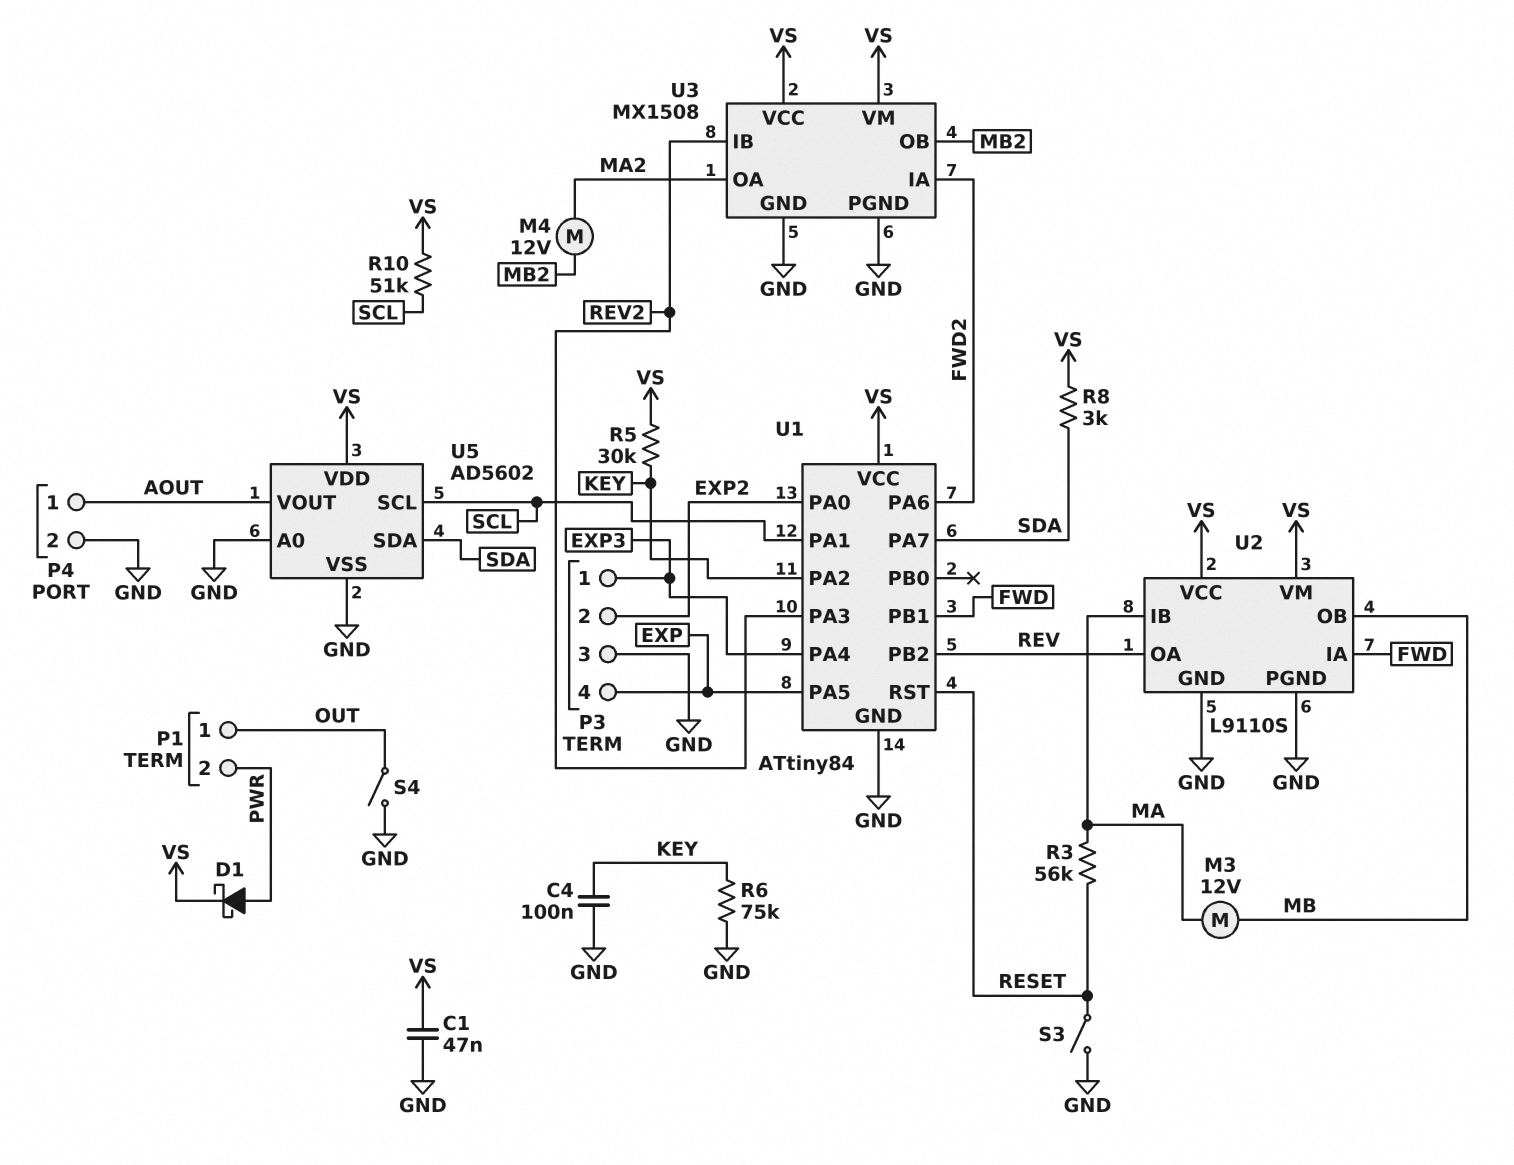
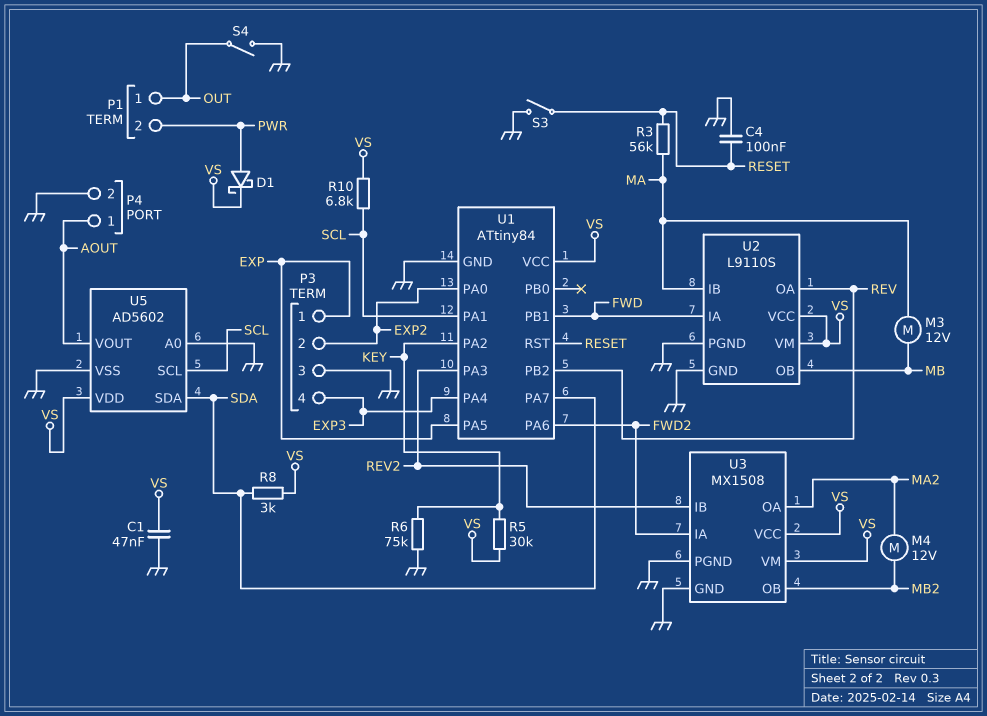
C4: 100nF (GND, KEY) -> 100nF (GND, RESET)
P3 pin 1: EXP3 -> EXP
P3 pin 4: EXP -> EXP3
R10: 51k (SCL, VS) -> 6.8k (SCL, VS)

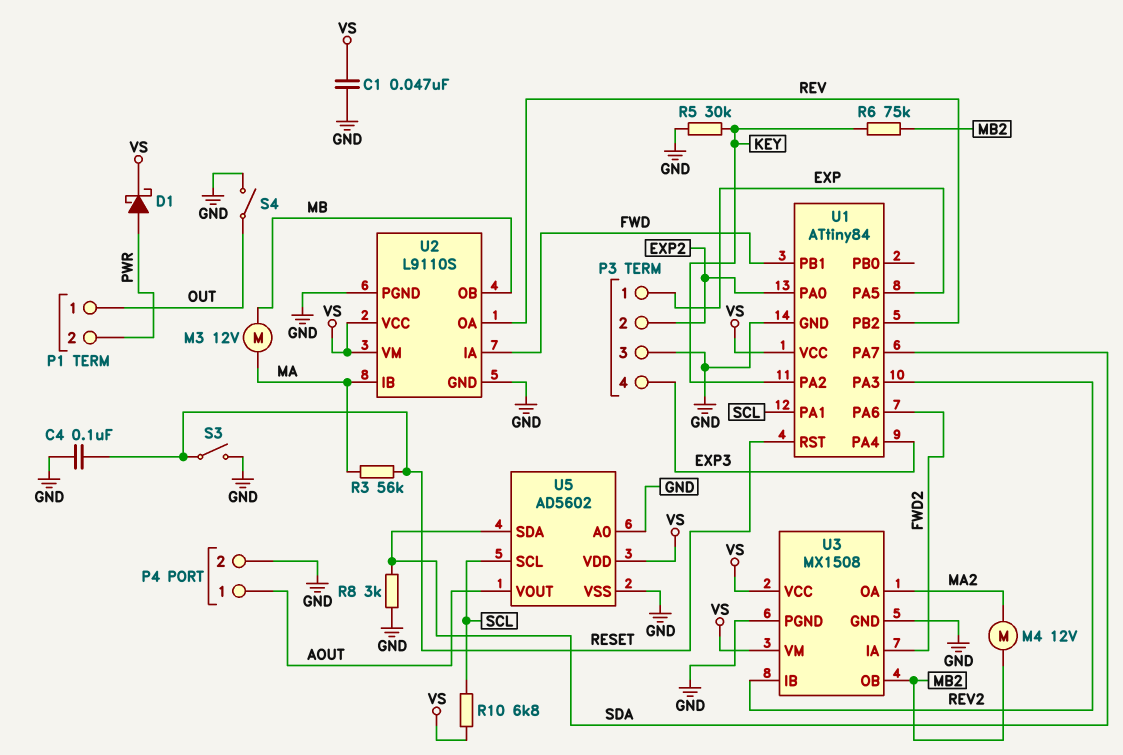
R5: 30k (KEY, VS) -> 30k (GND, KEY)
R6: 75k (GND, KEY) -> 75k (KEY, MB2)
R8: 3k (SDA, VS) -> 3k (GND, SDA)

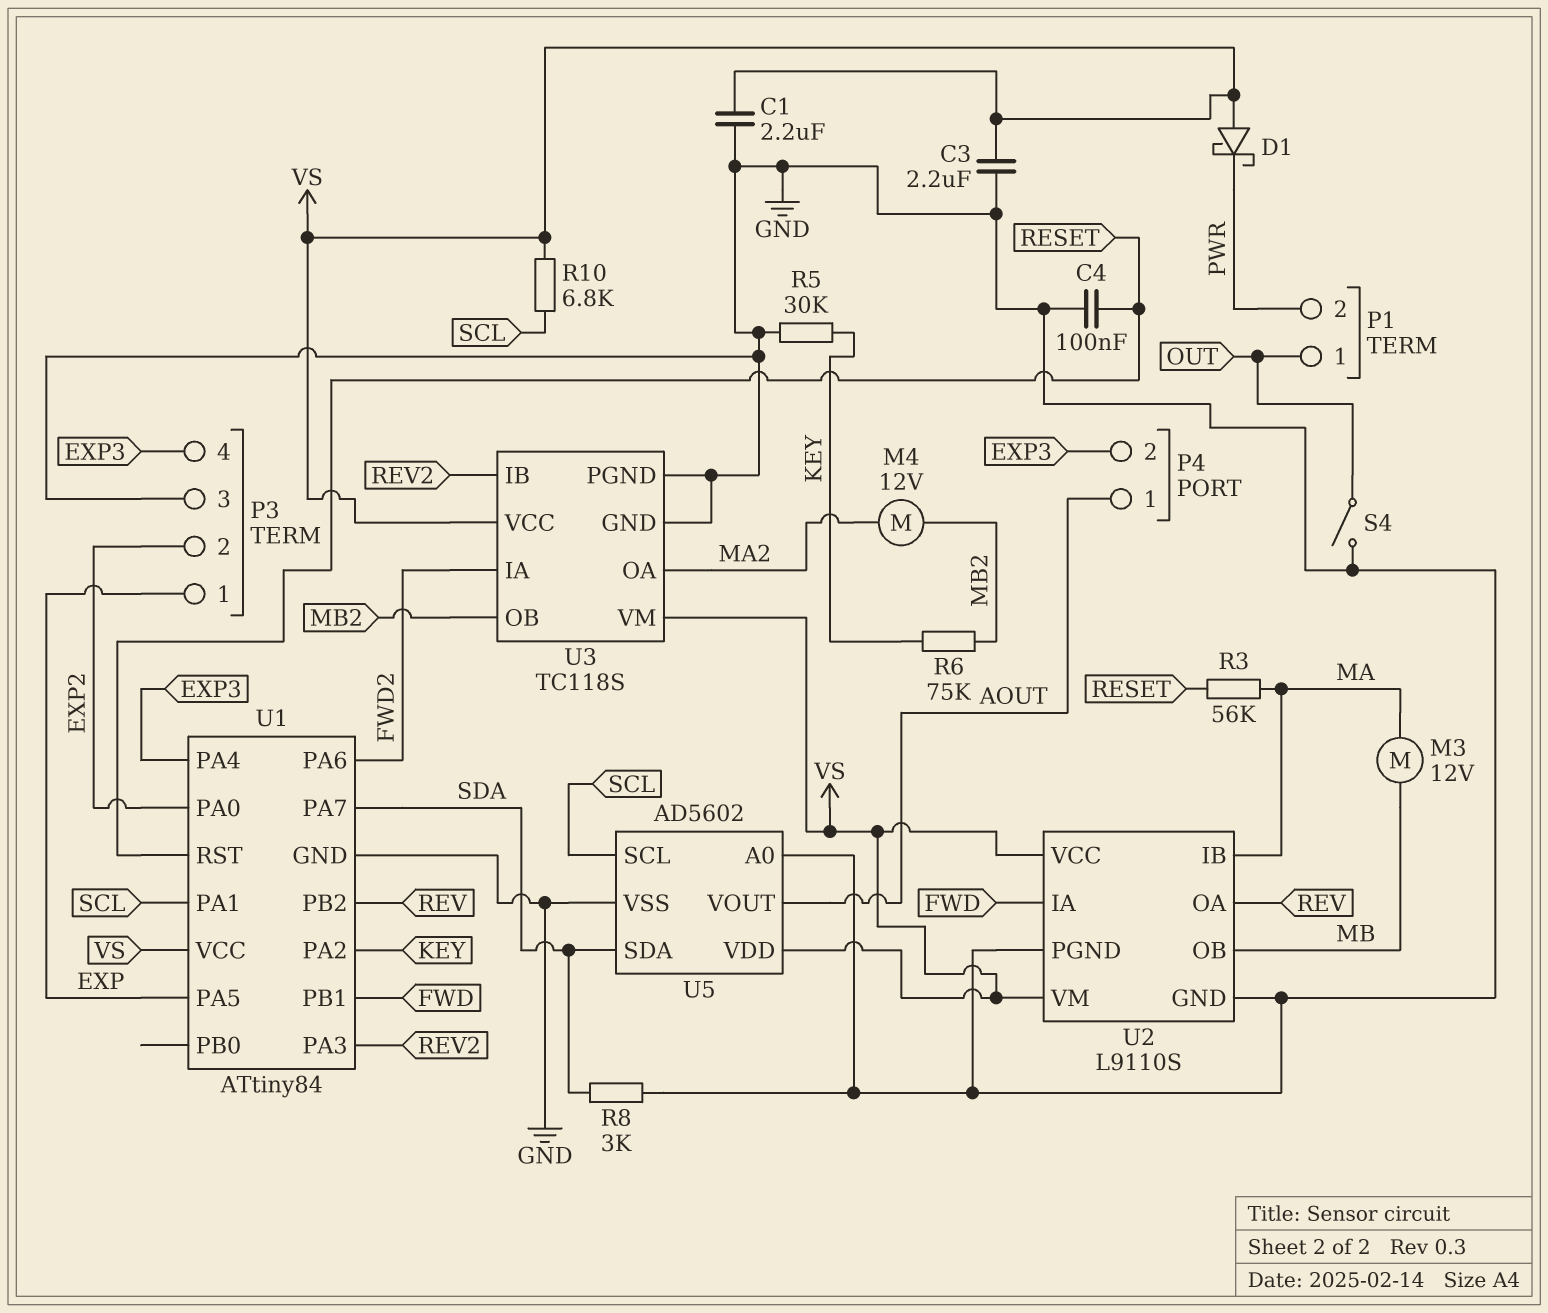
C1: 47nF (GND, VS) -> 2.2uF (GND, VS)
C3: none -> 2.2uF (GND, VS)
D1: schottky (A PWR, K VS) -> schottky (A VS, K PWR)
P4 pin 2: GND -> EXP3
S3: switch (GND, RESET) -> none
U3: MX1508 -> TC118S

